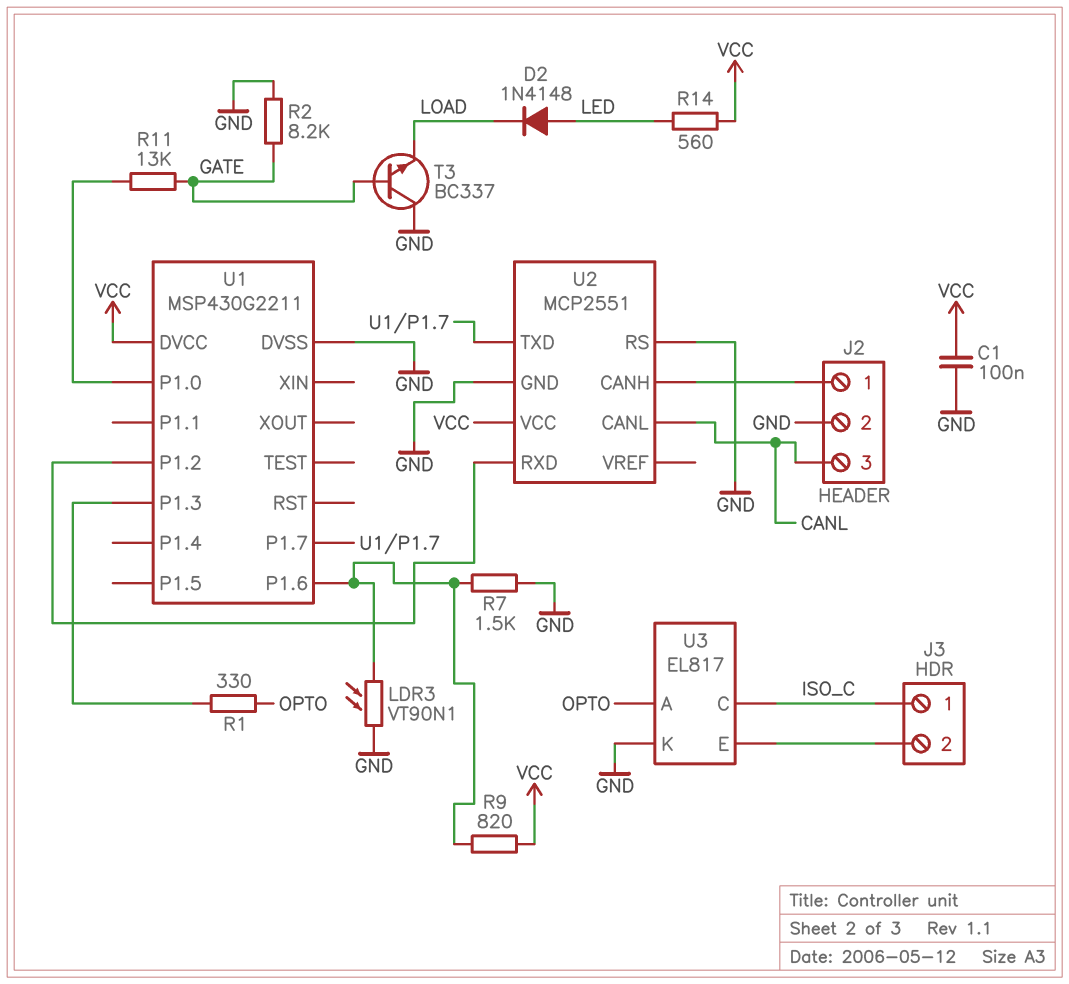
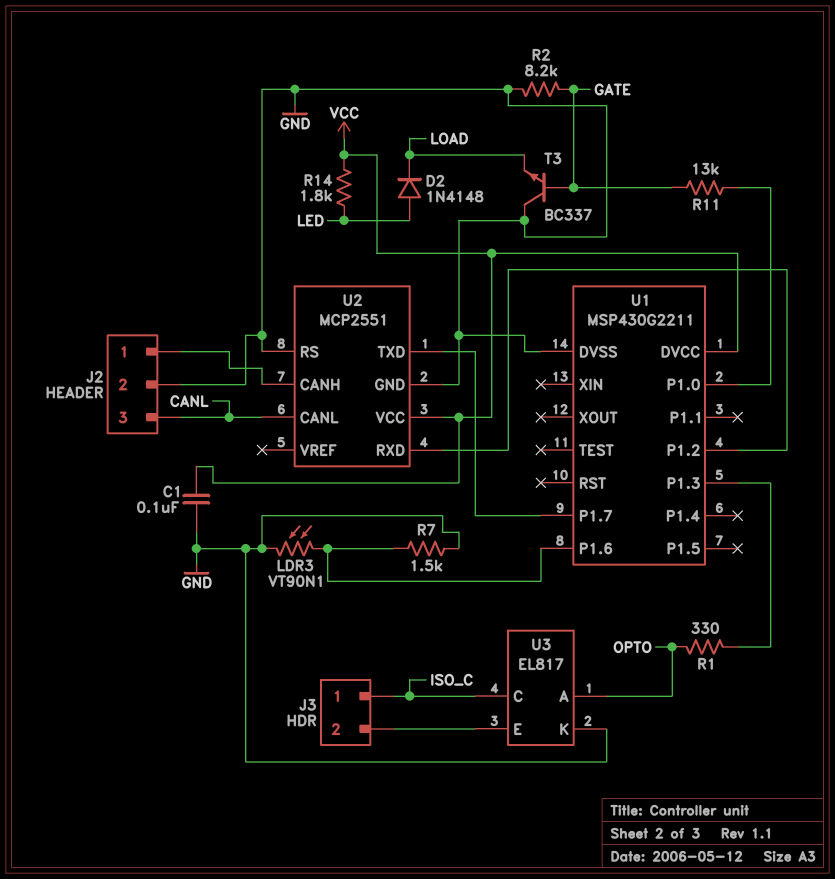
R9: 820 (U1/P1.6, VCC) -> none
R14: 560 (LED, VCC) -> 1.8k (LED, VCC)

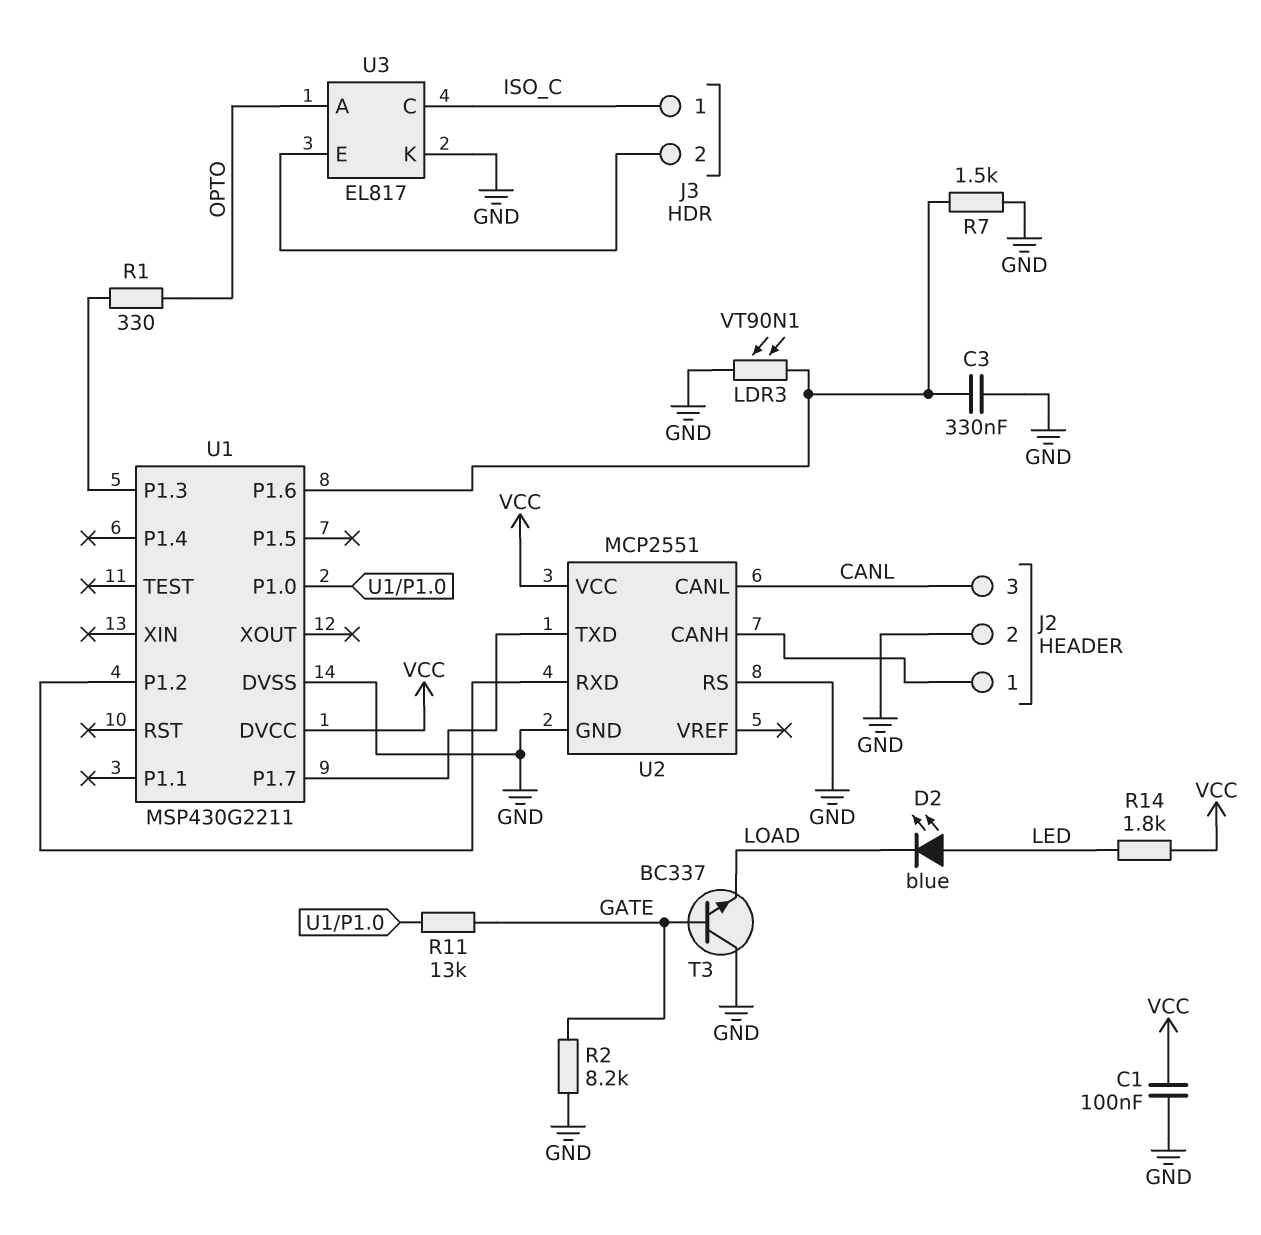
C3: none -> 330nF (GND, U1/P1.6)
D2: diode 1N4148 (A LED, K LOAD) -> LED blue (A LED, K LOAD)

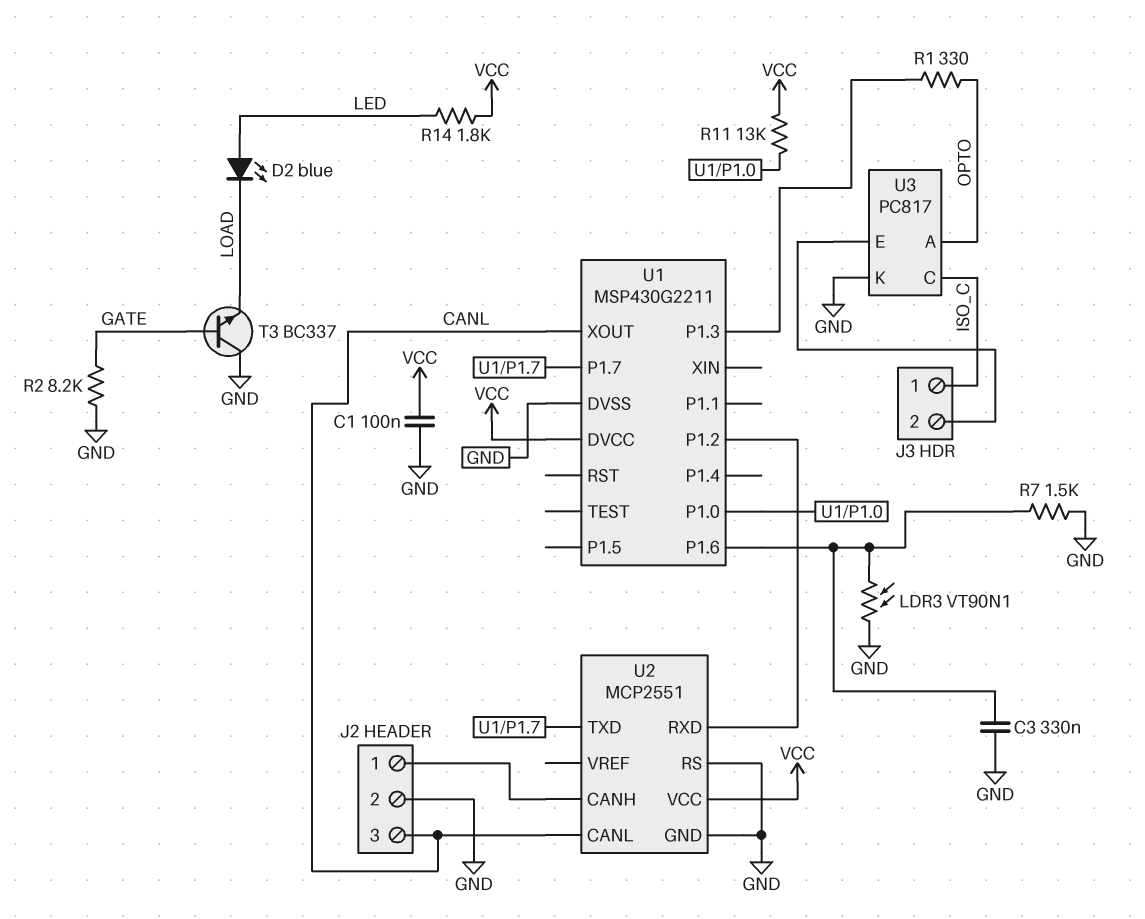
R11: 13k (GATE, U1/P1.0) -> 13k (U1/P1.0, VCC)
U1 pin XOUT: none -> CANL
U3: EL817 -> PC817

